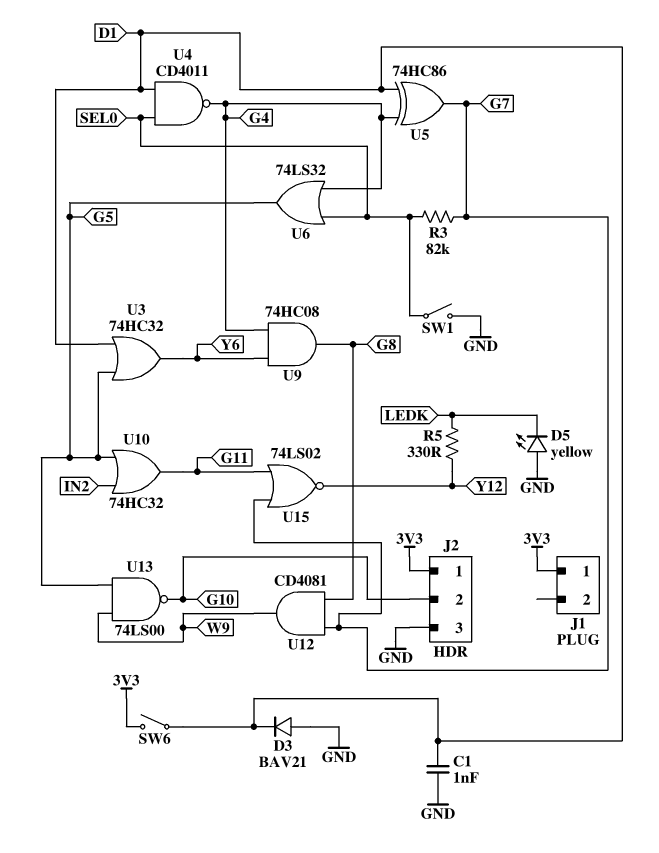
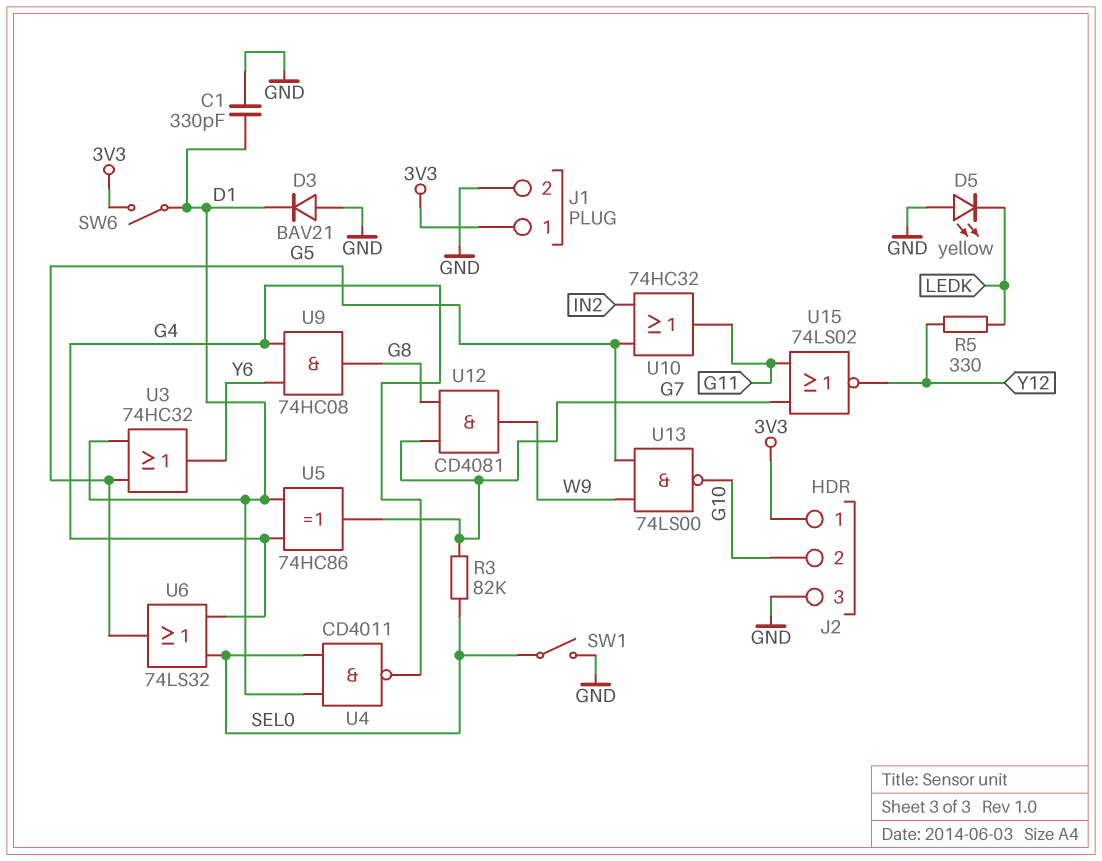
C1: 1nF (D1, GND) -> 330pF (D1, GND)
J1 pin 2: none -> GND

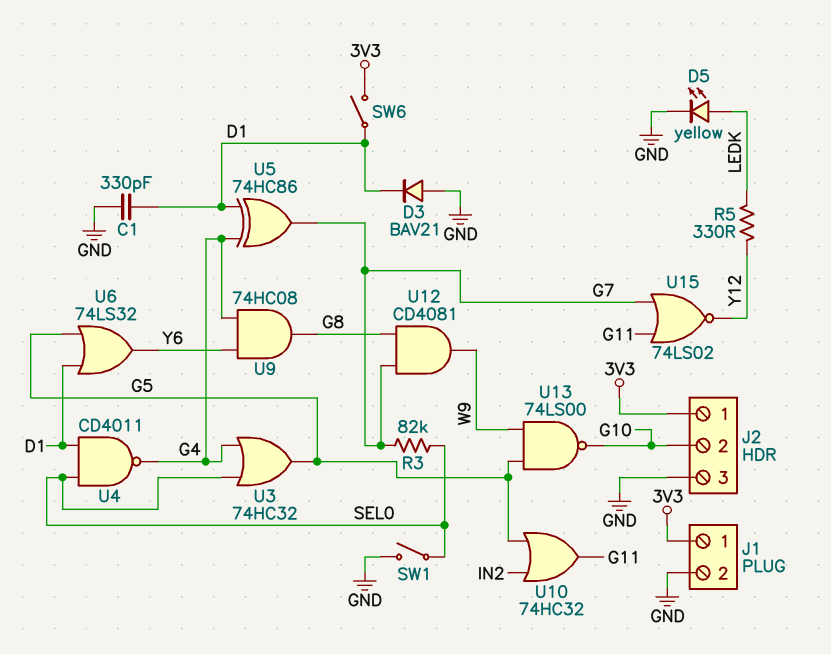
D5: LED yellow (A GND, K LEDK) -> LED yellow (A LEDK, K GND)
U3: OR 74HC32 (in D1, in G5, out Y6) -> OR 74HC32 (in G4, in SEL0, out G5)
U6: OR 74LS32 (in G4, in SEL0, out G5) -> OR 74LS32 (in D1, in G5, out Y6)

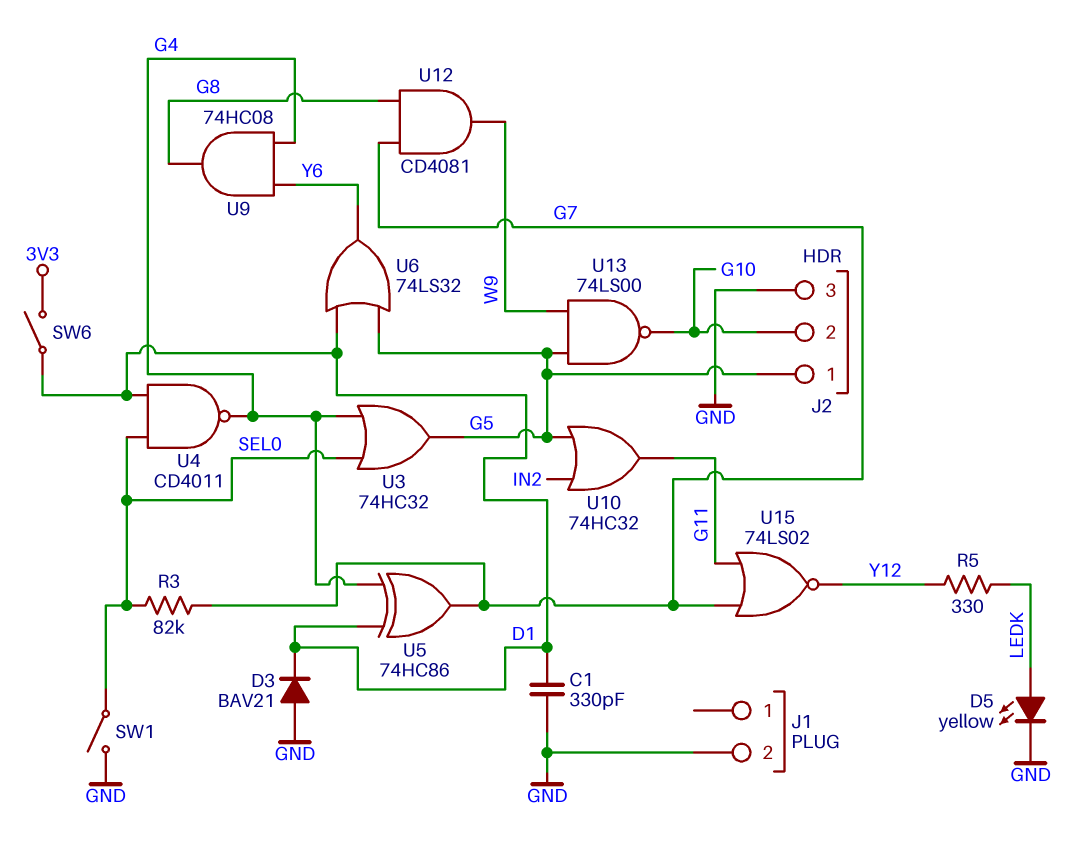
J1 pin 1: 3V3 -> none
J2 pin 1: 3V3 -> G5

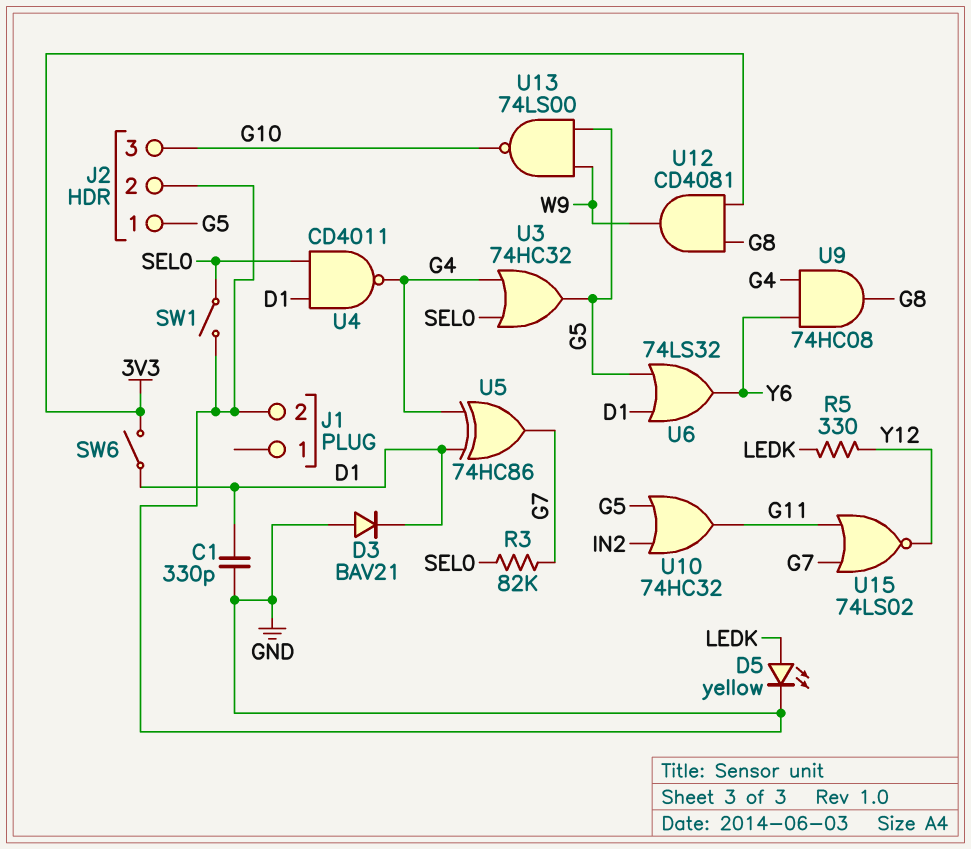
J2 pin 2: G10 -> GND
J2 pin 3: GND -> G10
U12: AND CD4081 (in G7, in G8, out W9) -> AND CD4081 (in 3V3, in G8, out W9)

